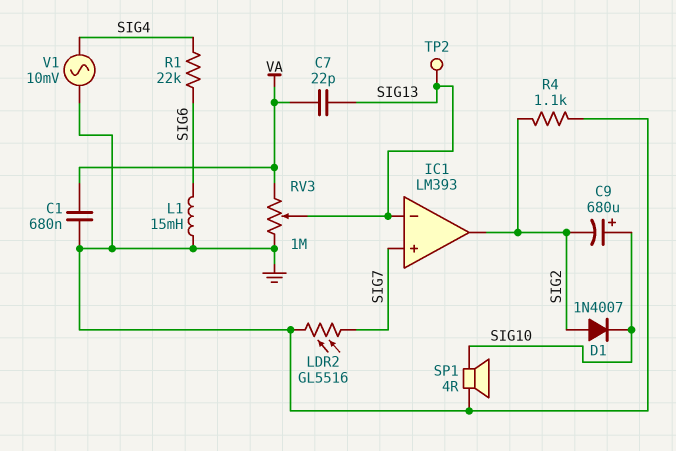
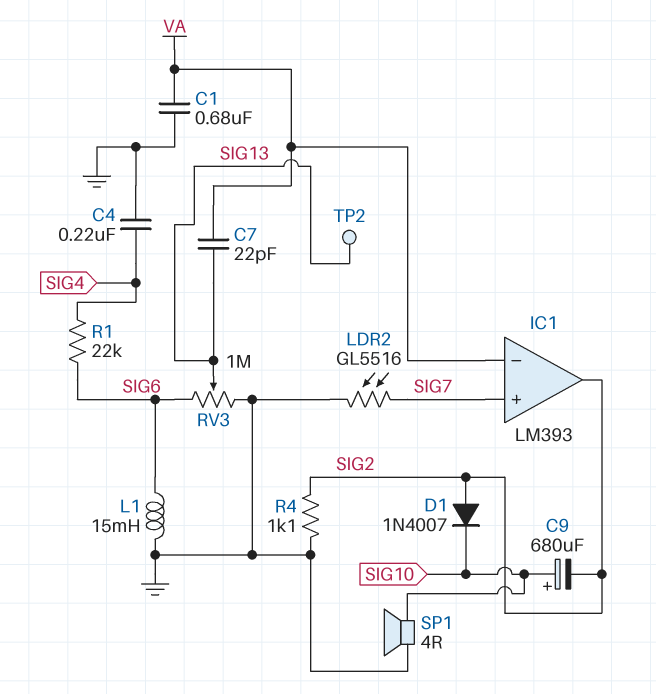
C4: none -> 220nF (GND, SIG4)
IC1 pin in-: SIG13 -> VA
RV3: 1M (GND, VA, wiper SIG13) -> 1M (GND, SIG6, wiper SIG13)
V1: AC 10mV (GND, SIG4) -> none

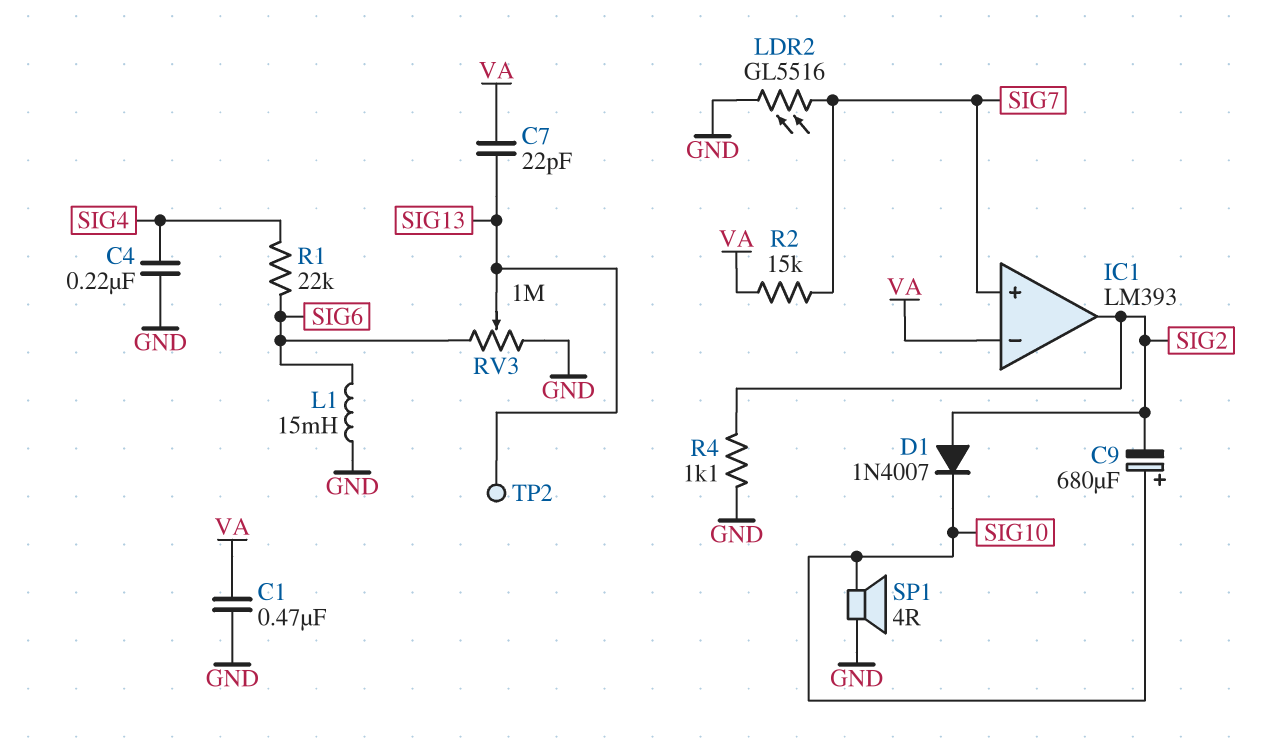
C1: 680nF (GND, VA) -> 470nF (GND, VA)
R2: none -> 15k (SIG7, VA)

